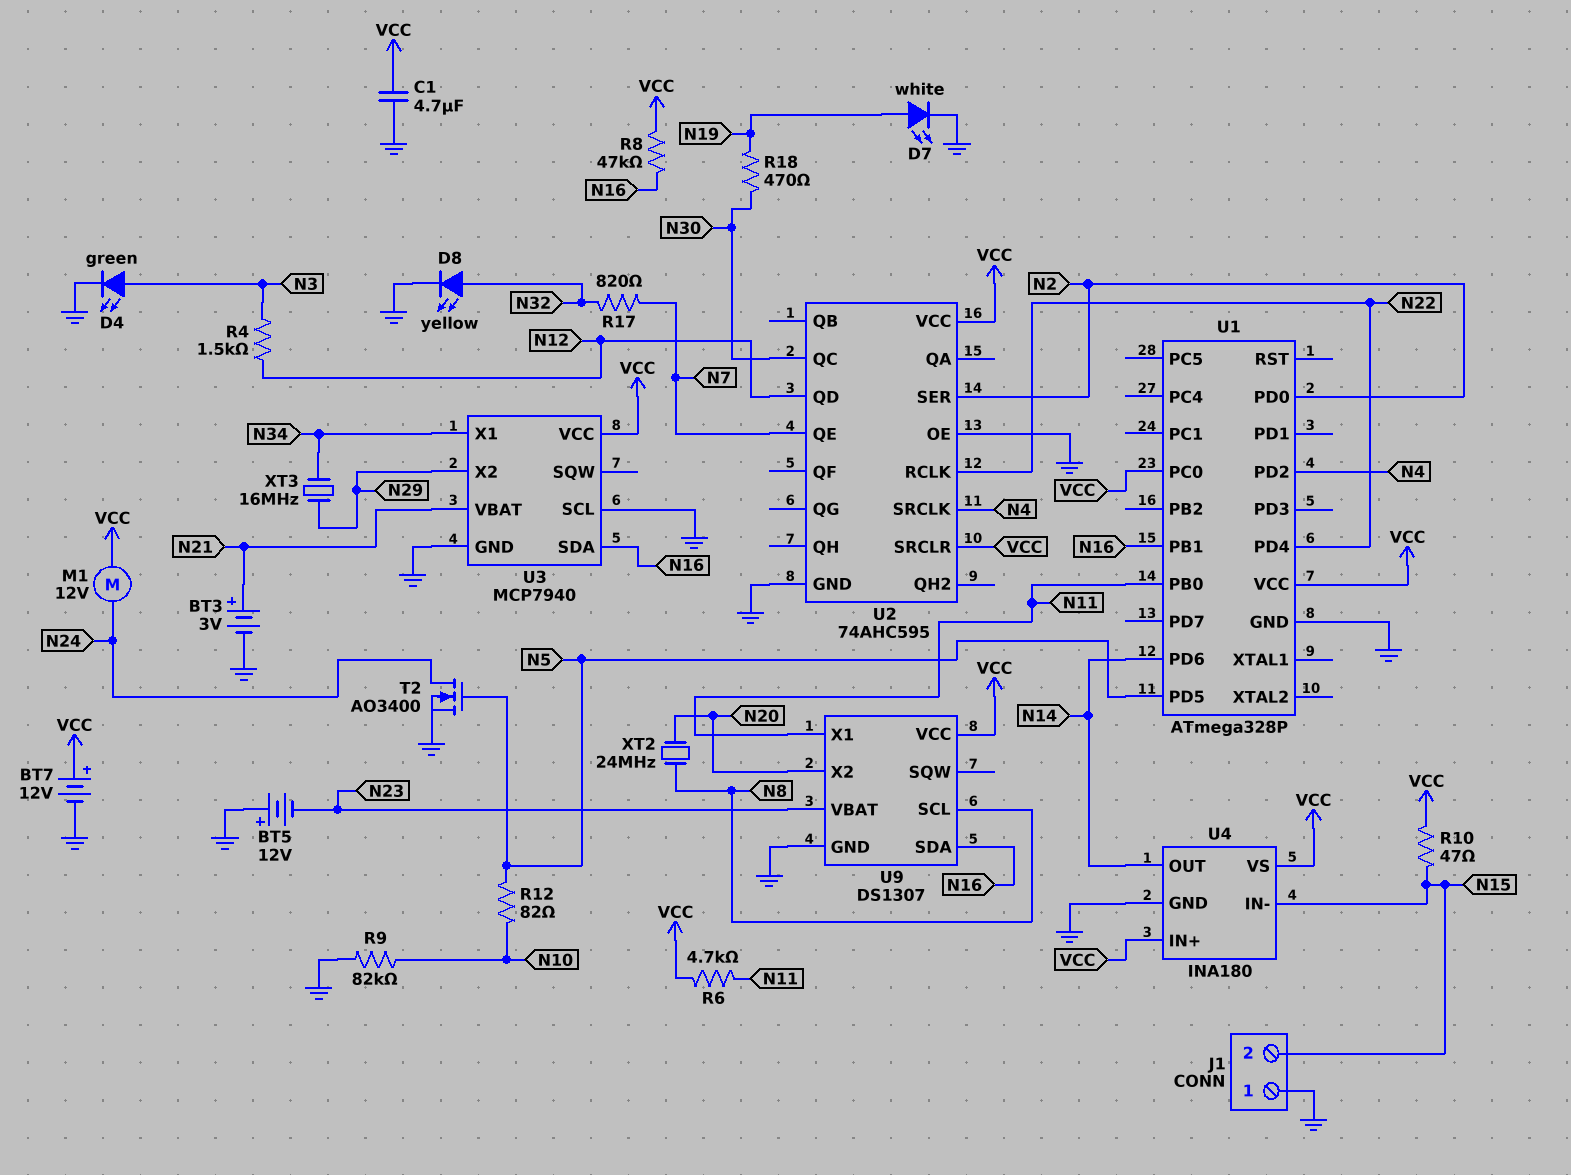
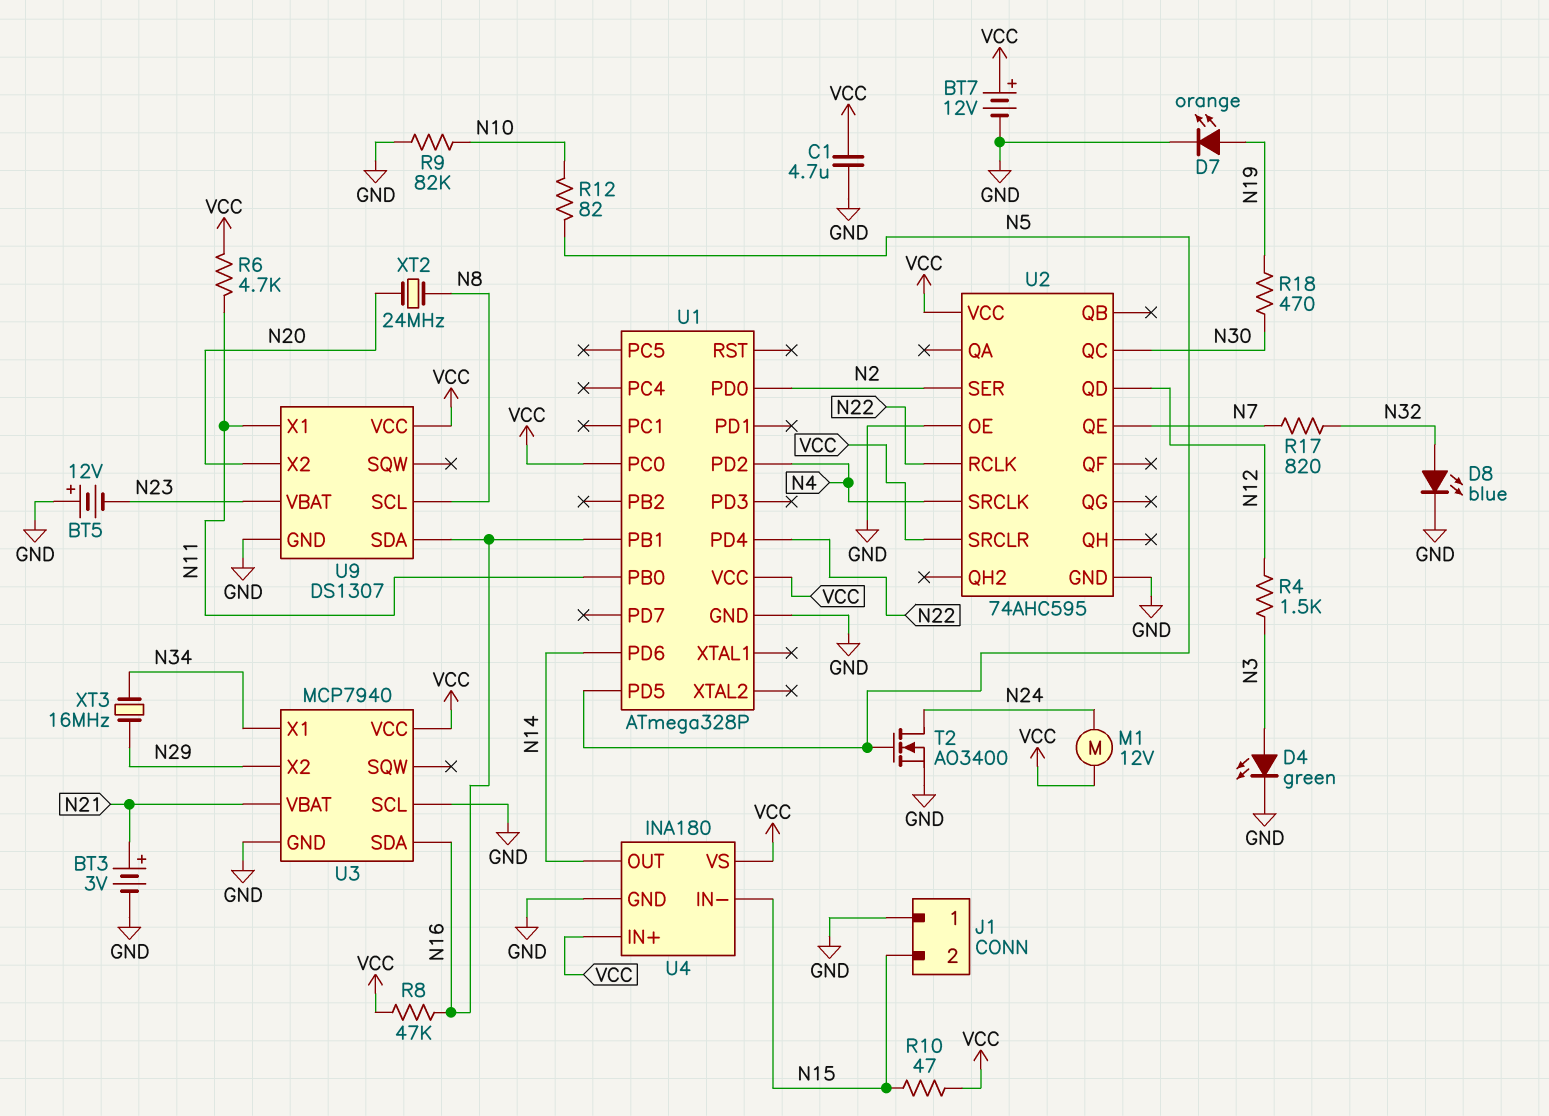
D7: LED white (A N19, K GND) -> LED orange (A N19, K GND)
D8: LED yellow (A N32, K GND) -> LED blue (A N32, K GND)

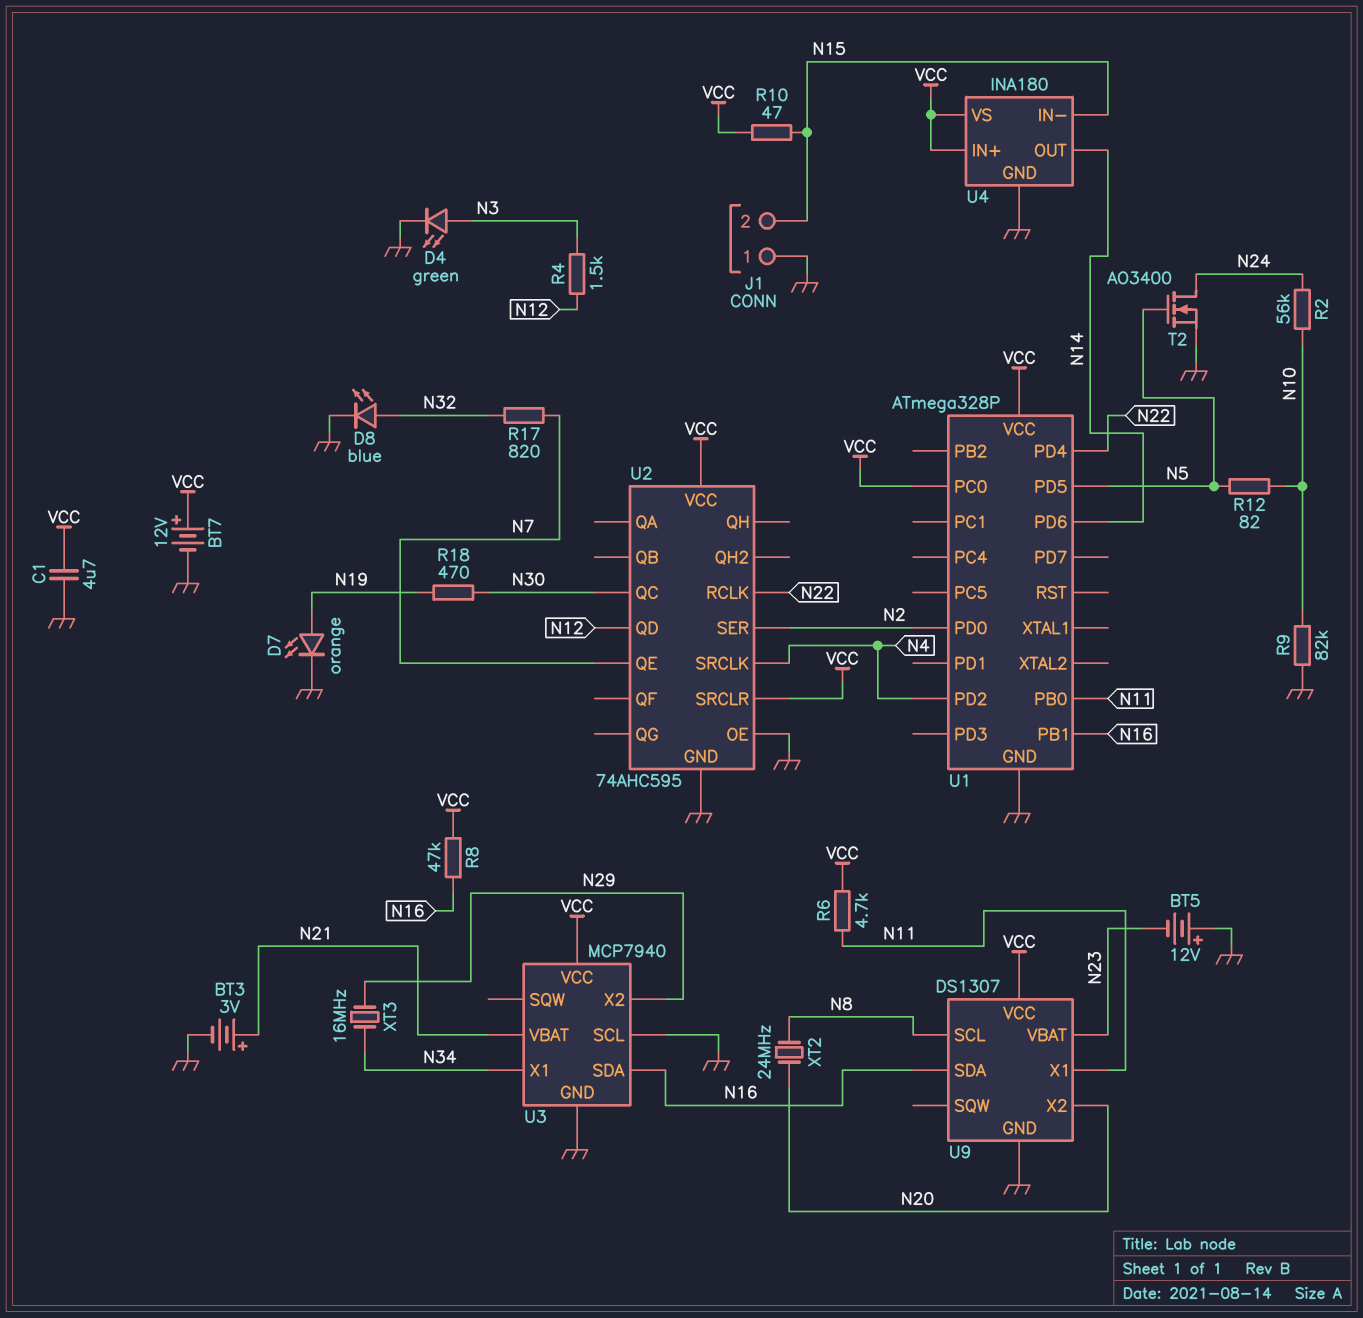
M1: motor 12V (N24, VCC) -> none
R2: none -> 56k (N10, N24)

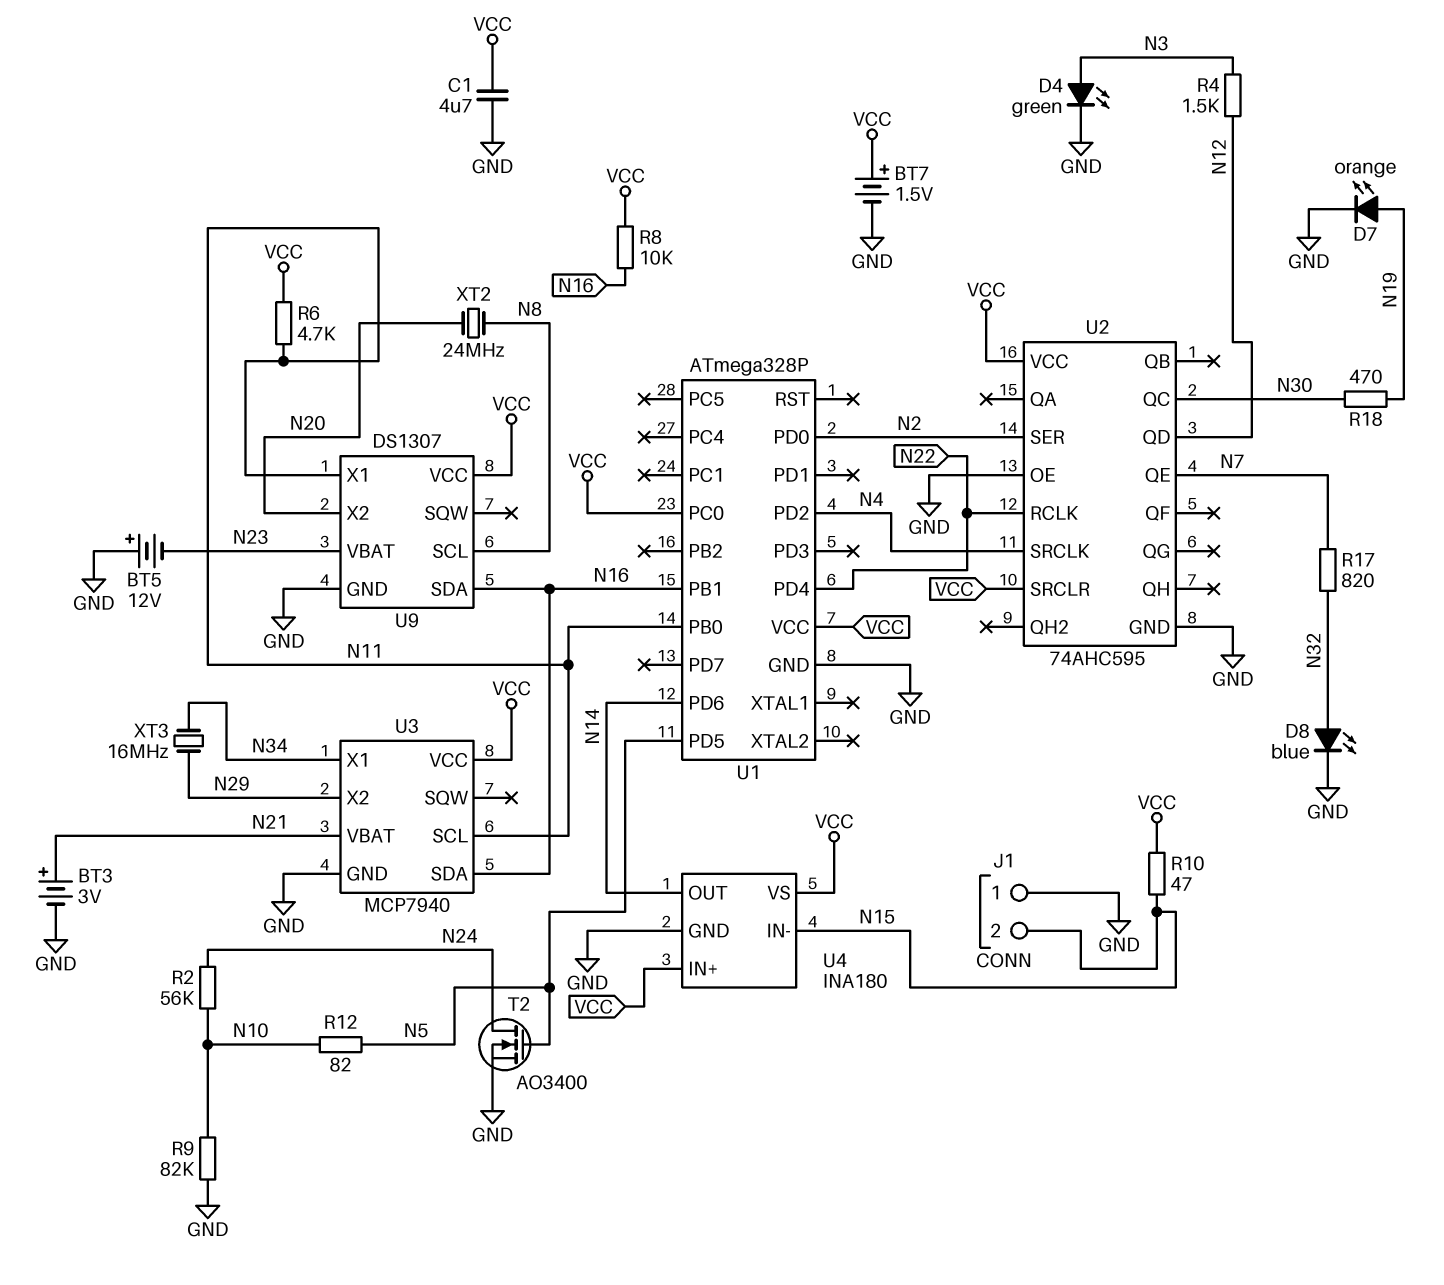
BT7: 12V (plus VCC, minus GND) -> 1.5V (plus VCC, minus GND)
R8: 47k (N16, VCC) -> 10k (N16, VCC)
U3 pin SCL: GND -> N11

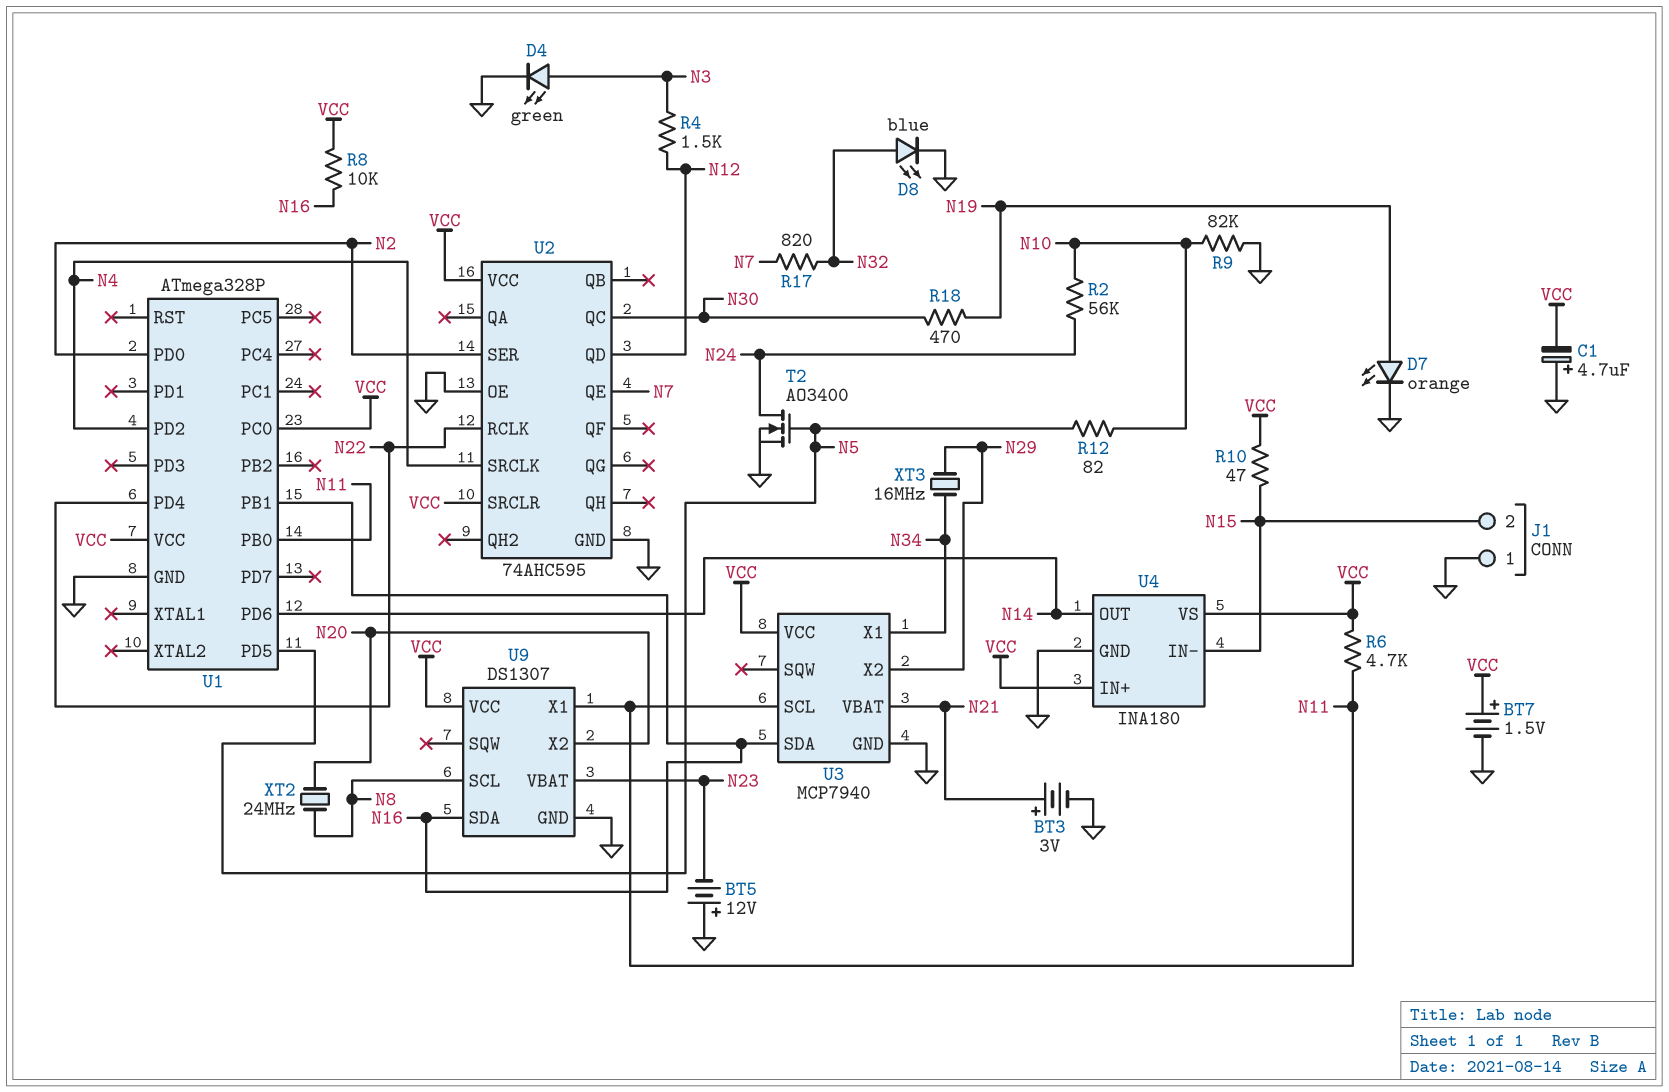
C1: 4.7uF (GND, VCC) -> 4.7uF (plus GND, minus VCC)

